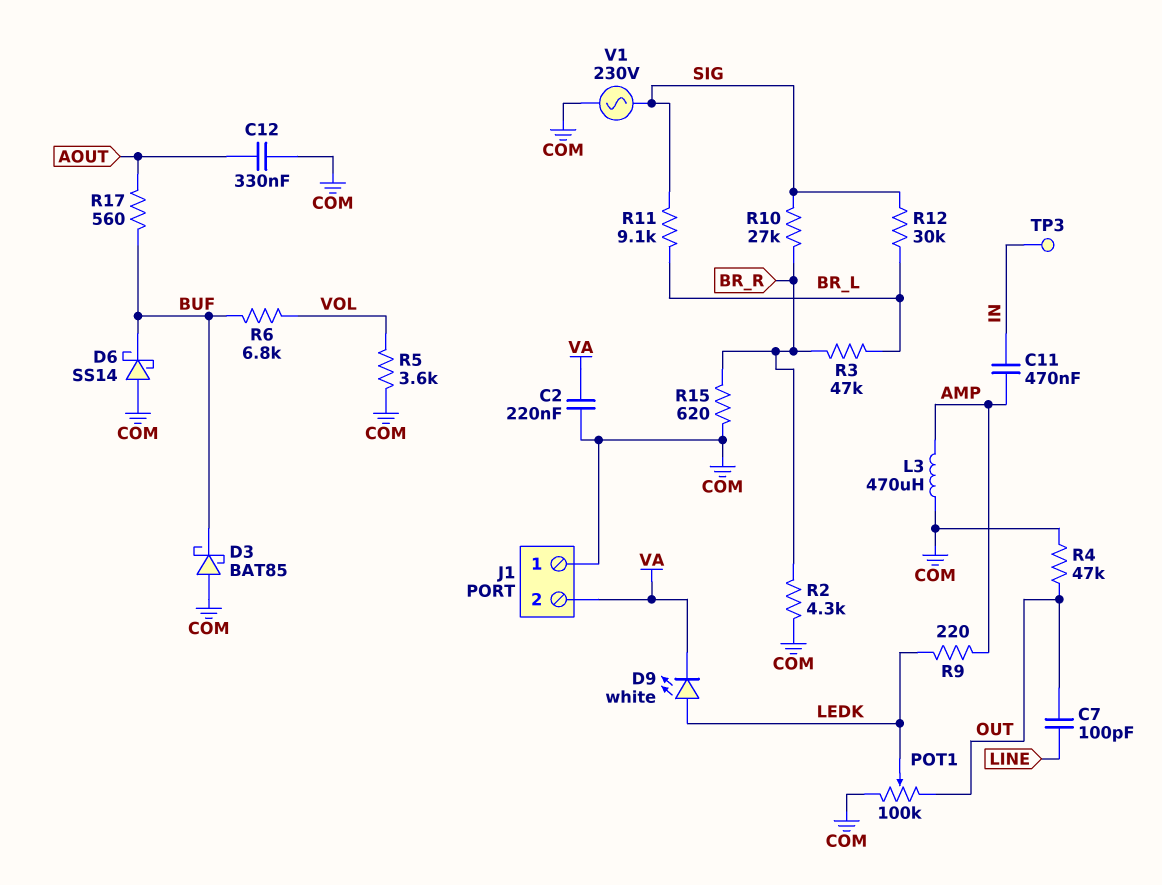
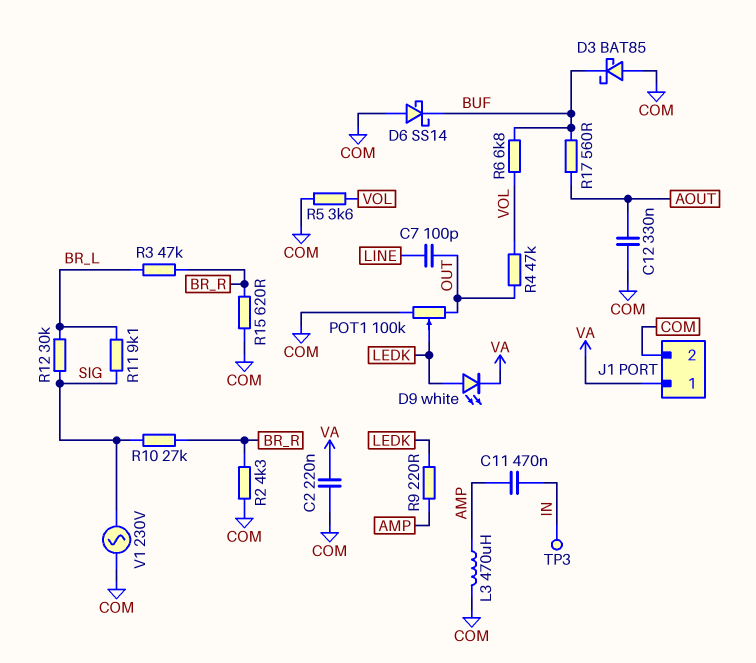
J1 pin 1: COM -> VA
J1 pin 2: VA -> COM
R4: 47k (COM, OUT) -> 47k (OUT, VOL)

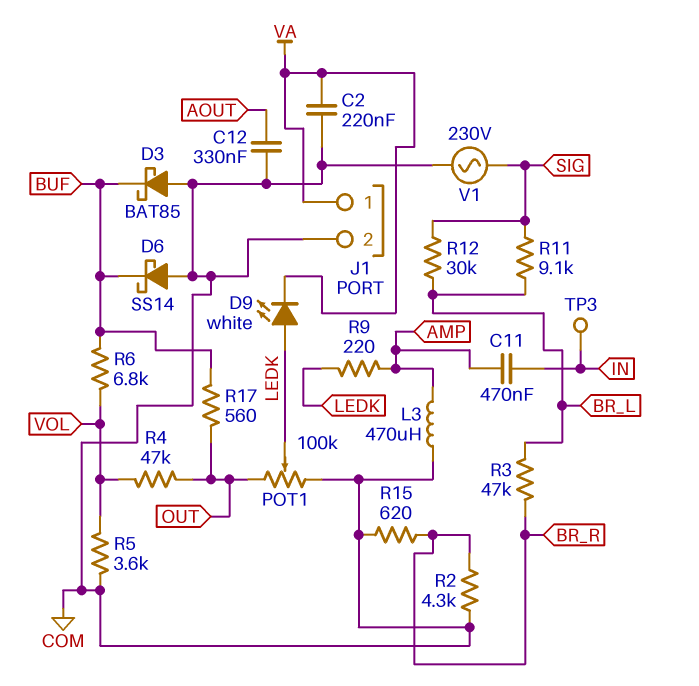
C7: 100pF (LINE, OUT) -> none
R10: 27k (BR_R, SIG) -> none
R17: 560 (AOUT, BUF) -> 560 (BUF, OUT)

